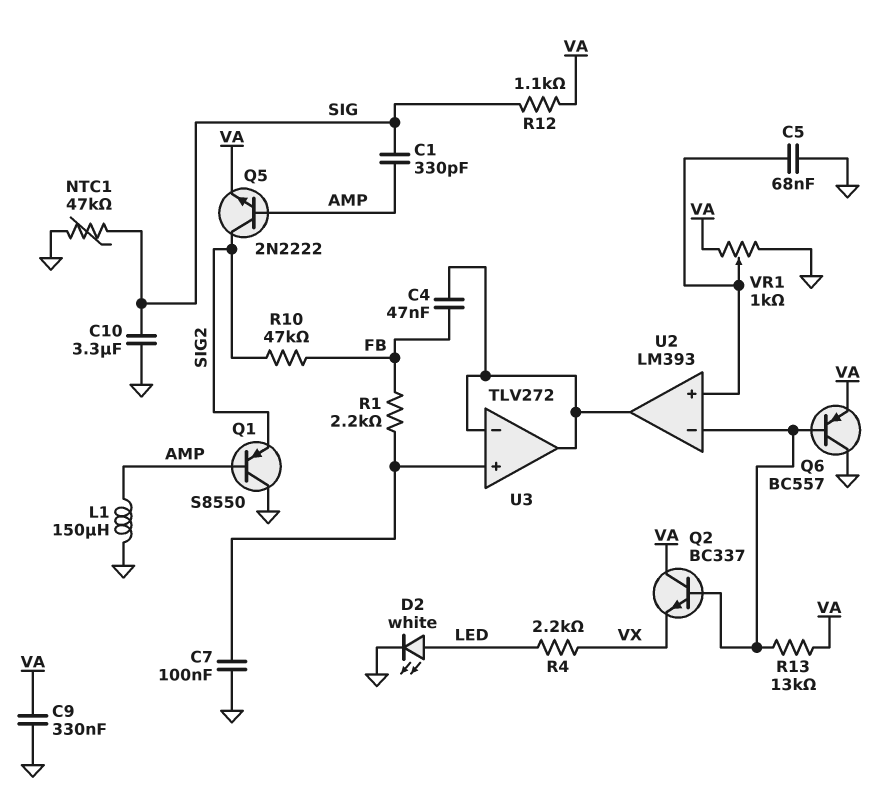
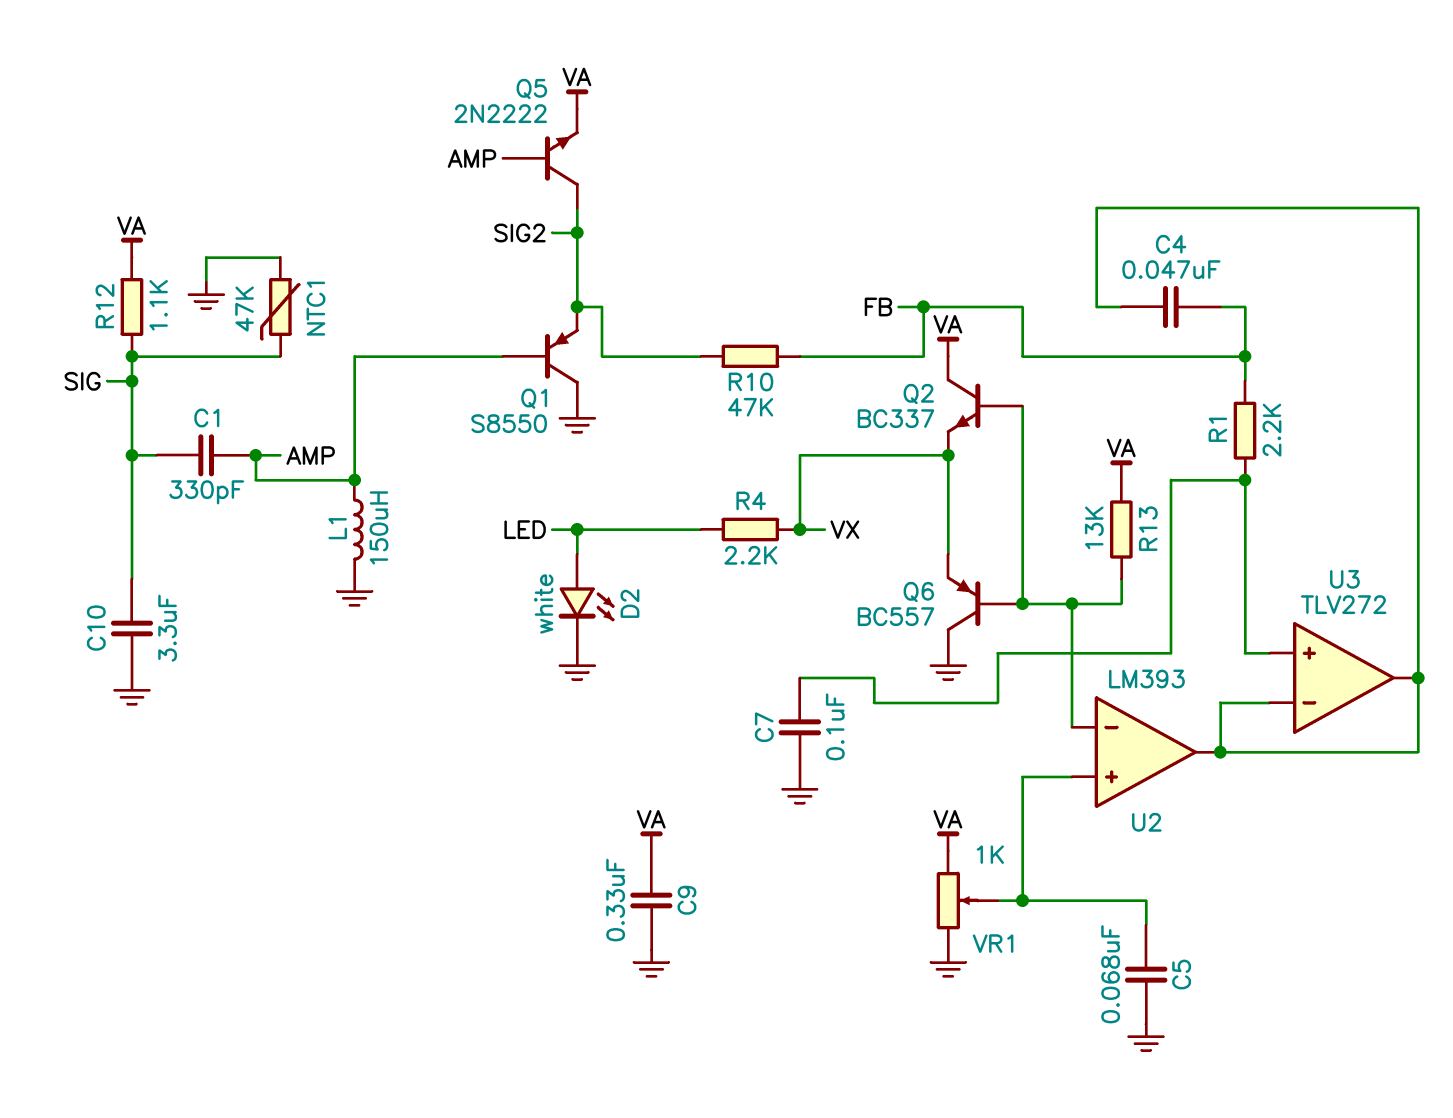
Q6: PNP BC557 (B U2/in-, C GND, E VA) -> PNP BC557 (B U2/in-, C GND, E VX)

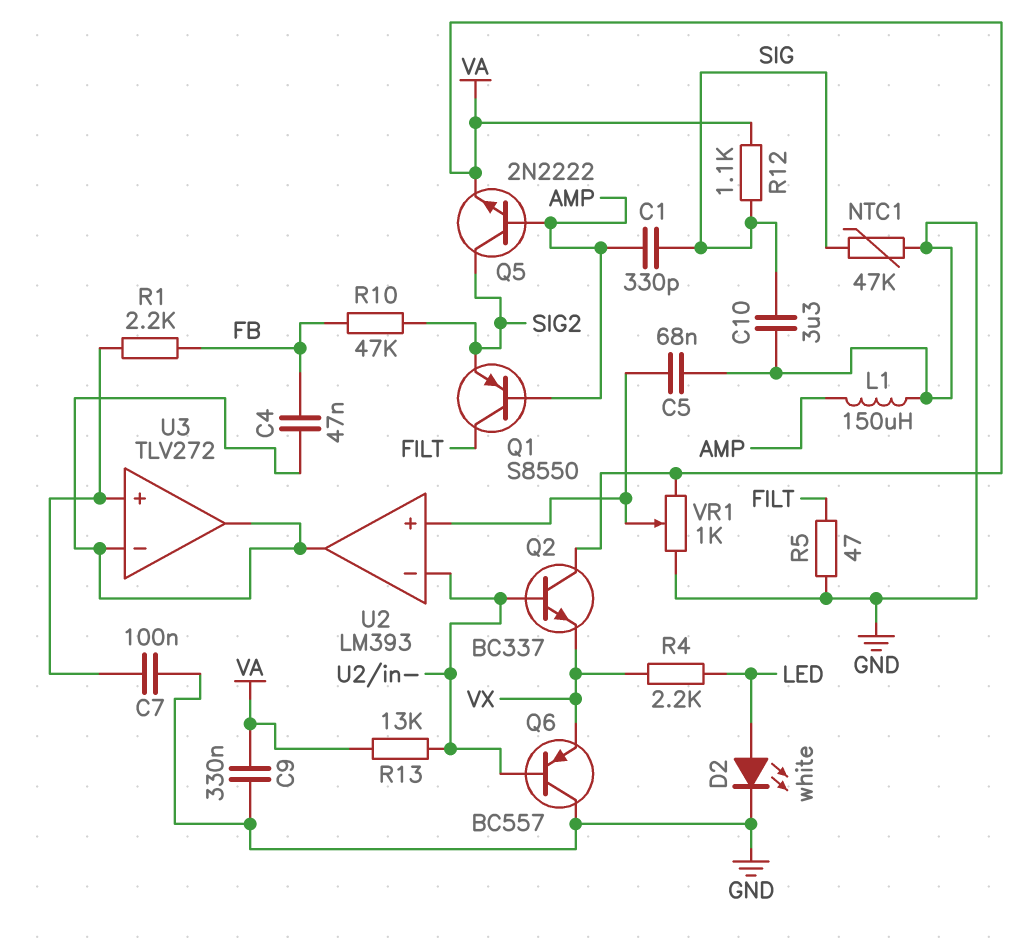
Q1: PNP S8550 (B AMP, C GND, E SIG2) -> PNP S8550 (B AMP, C FILT, E SIG2)
R5: none -> 47 (FILT, GND)

